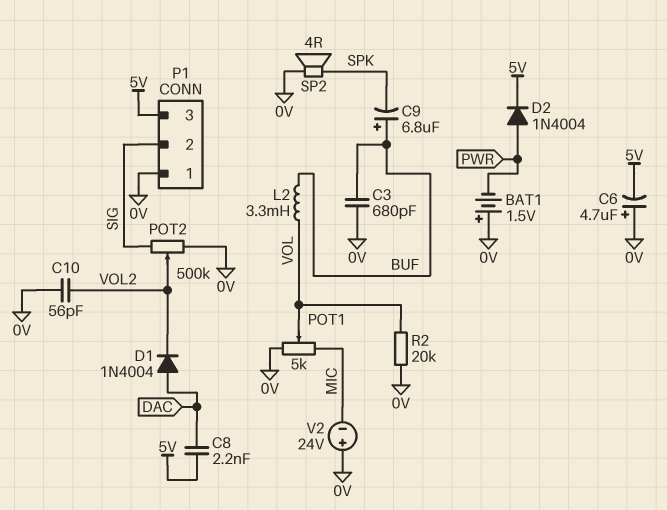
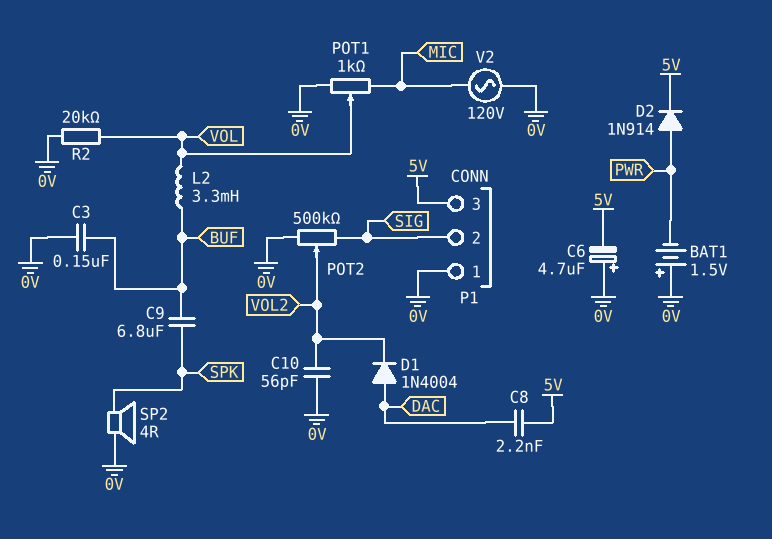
C3: 680pF (0V, BUF) -> 150nF (0V, BUF)
C9: 6.8uF (plus BUF, minus SPK) -> 6.8uF (BUF, SPK)
D2: diode 1N4004 (A PWR, K 5V) -> diode 1N914 (A PWR, K 5V)
POT1: 5k (0V, MIC, wiper VOL) -> 1k (0V, MIC, wiper VOL)
V2: 24V (plus 0V, minus MIC) -> AC 120V (0V, MIC)

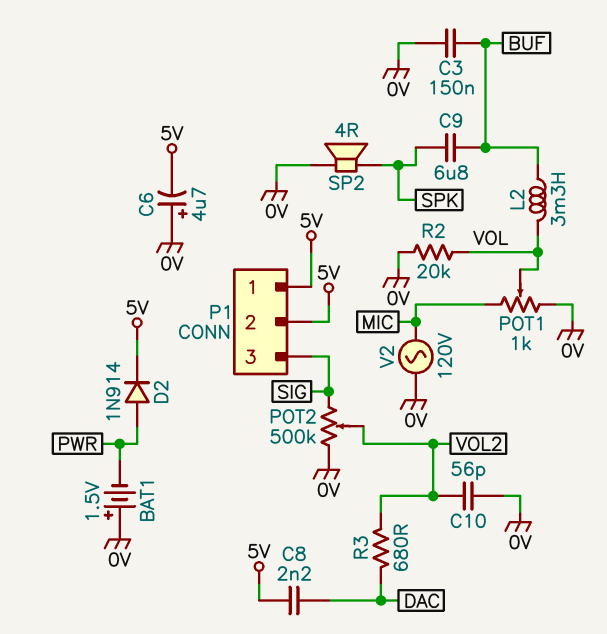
D1: diode 1N4004 (A DAC, K VOL2) -> none
P1 pin 1: 0V -> 5V
P1 pin 2: SIG -> 5V
P1 pin 3: 5V -> SIG
R3: none -> 680 (DAC, VOL2)

